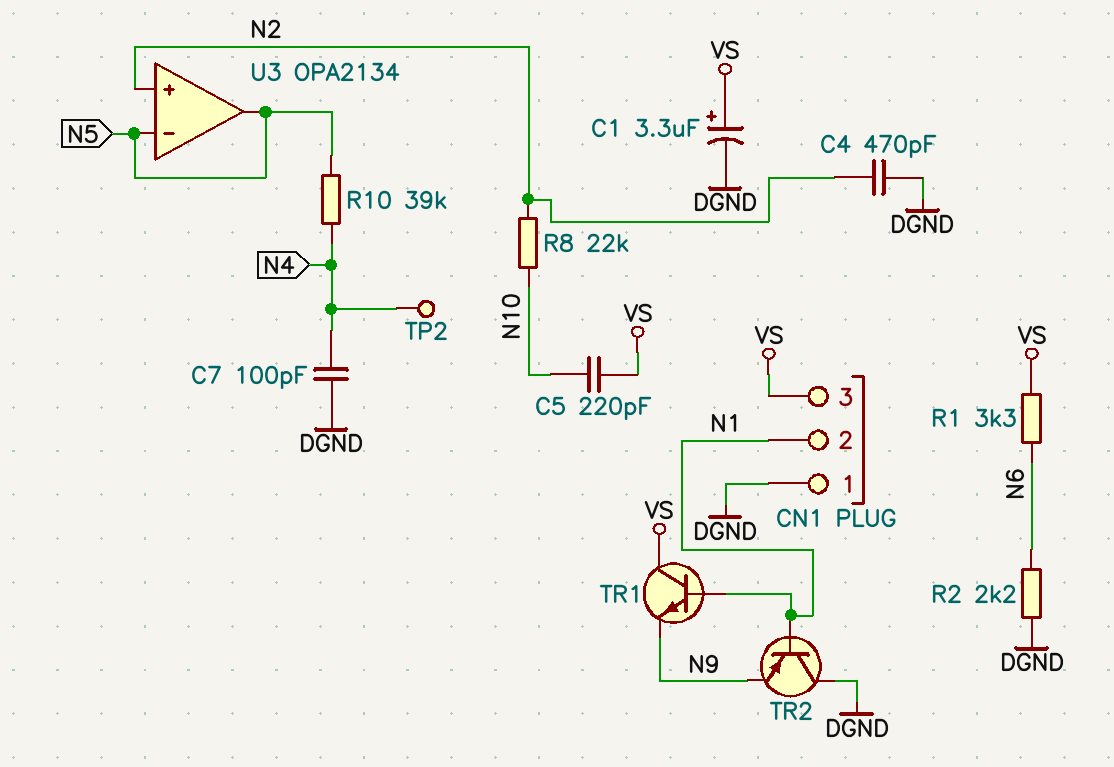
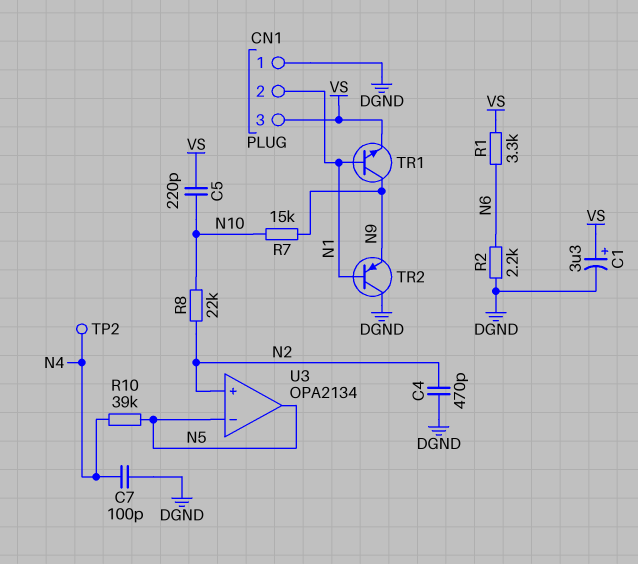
R7: none -> 15k (N9, N10)
TR1: NPN (B N1, C VS, E N9) -> NPN (B N1, C N9, E VS)

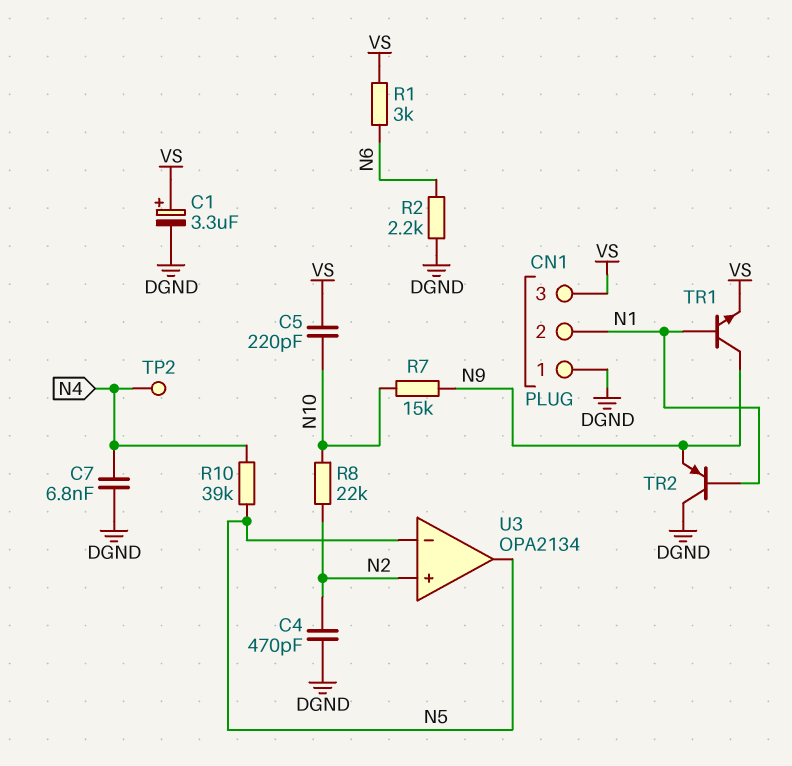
C7: 100pF (DGND, N4) -> 6.8nF (DGND, N4)
R1: 3.3k (N6, VS) -> 3k (N6, VS)

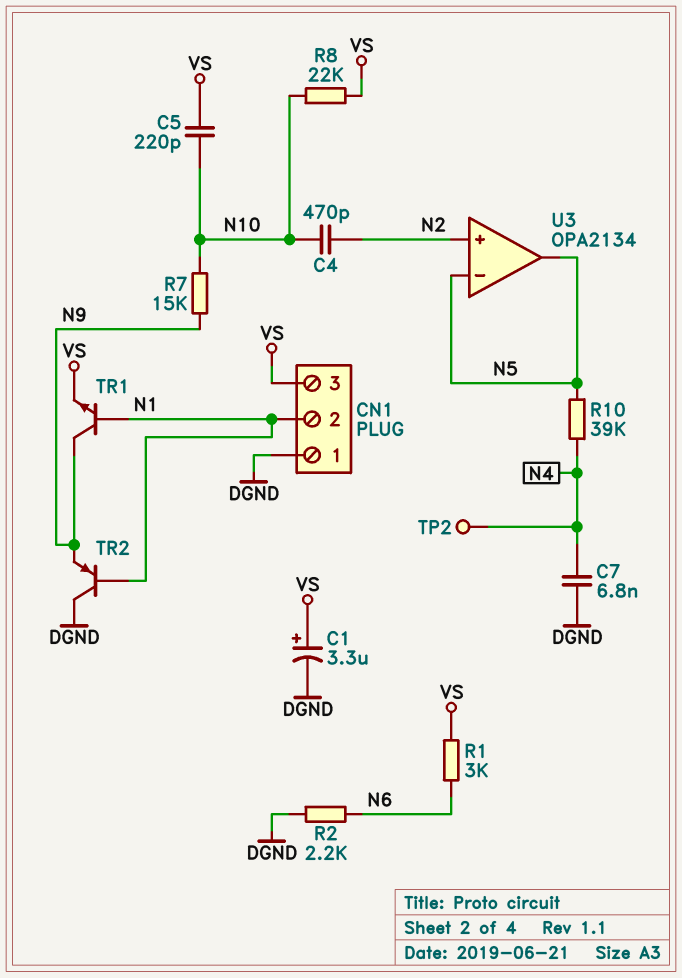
C4: 470pF (DGND, N2) -> 470pF (N2, N10)
R8: 22k (N2, N10) -> 22k (N10, VS)

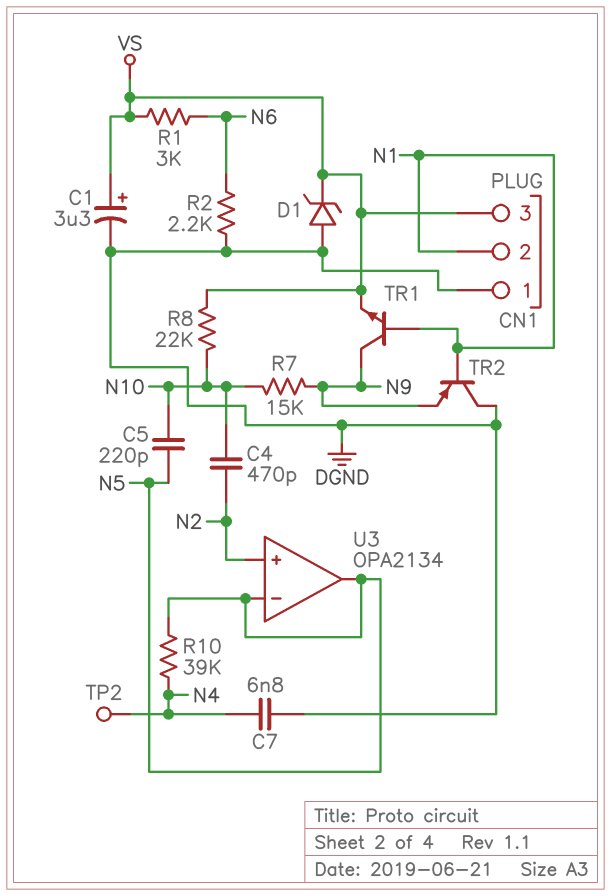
C5: 220pF (N10, VS) -> 220pF (N5, N10)
D1: none -> zener (A DGND, K VS)

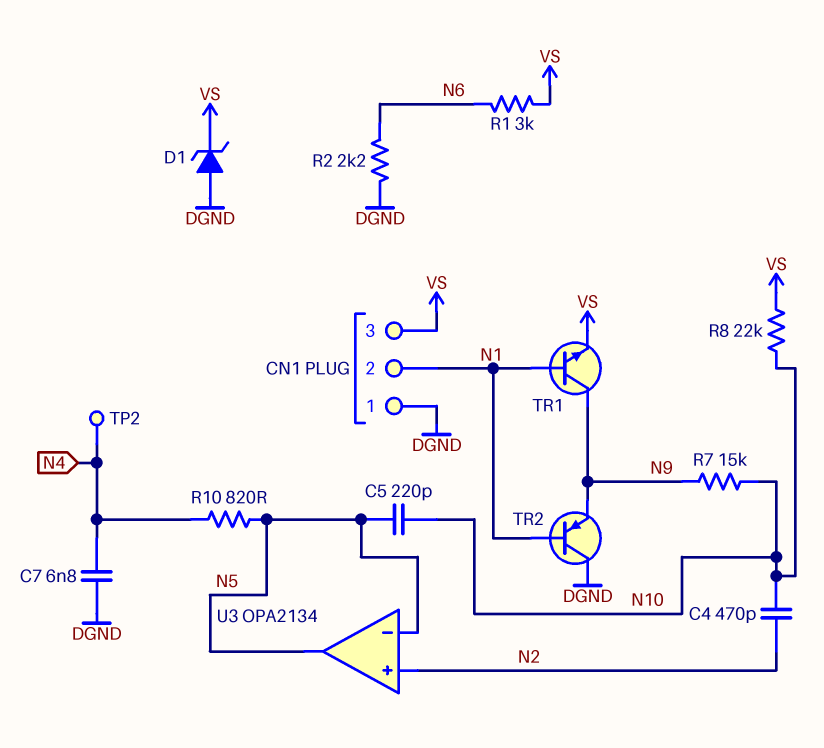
C1: 3.3uF (plus VS, minus DGND) -> none
R10: 39k (N4, N5) -> 820 (N4, N5)

